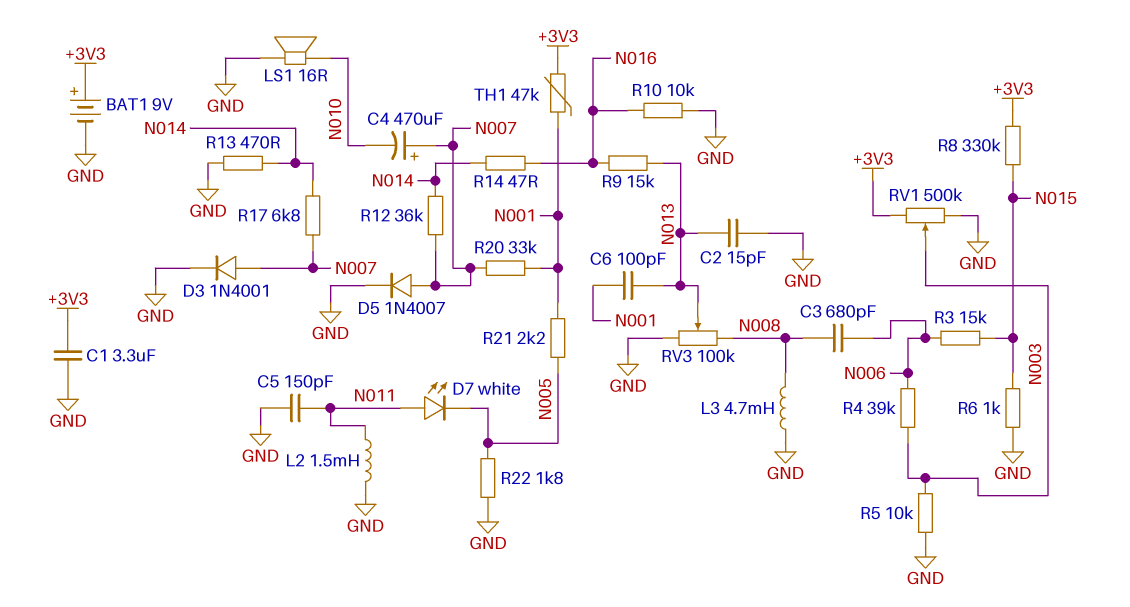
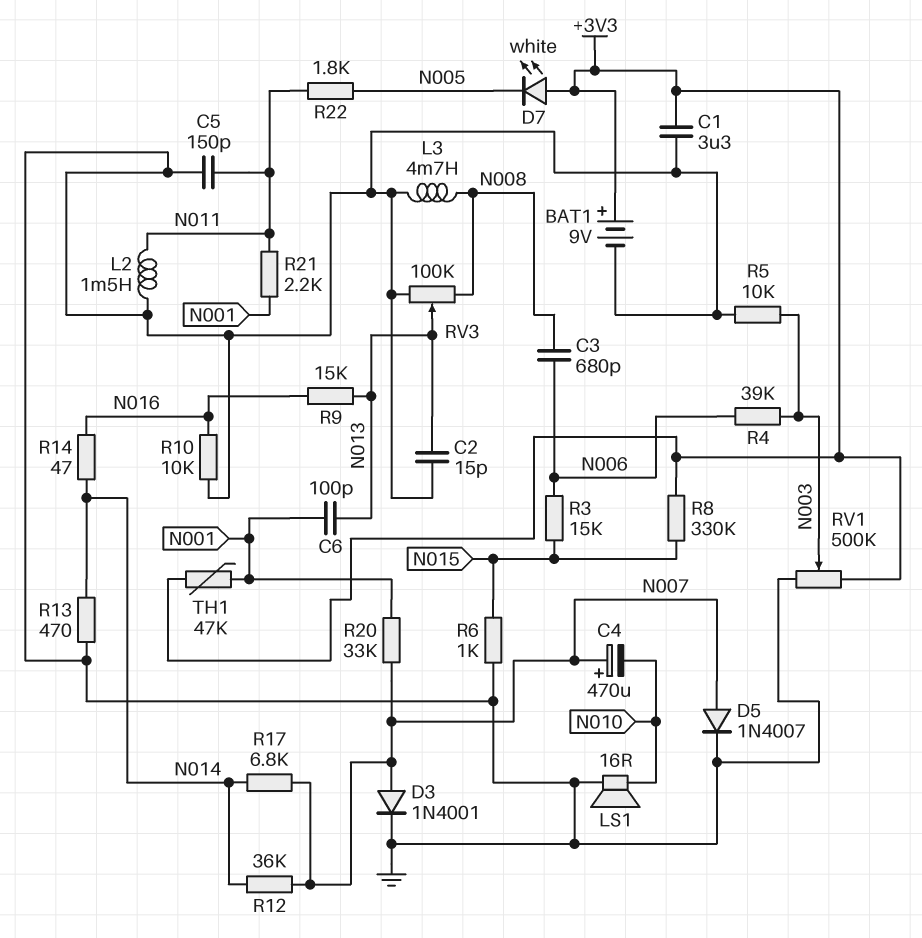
D7: LED white (A N011, K N005) -> LED white (A +3V3, K N005)
R21: 2.2k (N001, N005) -> 2.2k (N001, N011)
R22: 1.8k (GND, N005) -> 1.8k (N005, N011)

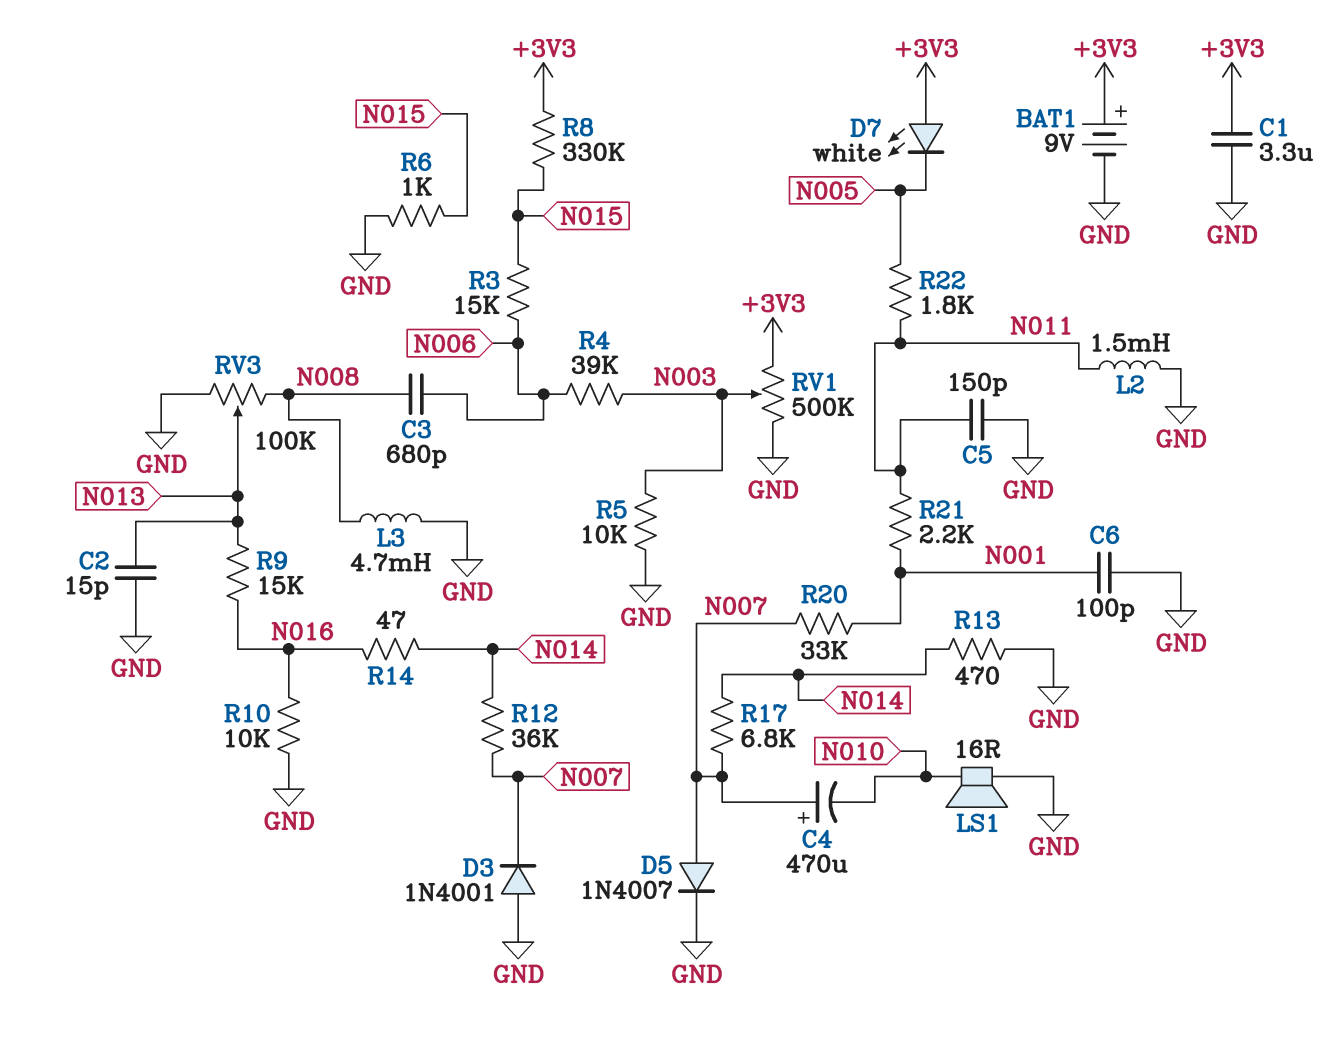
C6: 100pF (N001, N013) -> 100pF (GND, N001)
D3: diode 1N4001 (A N007, K GND) -> diode 1N4001 (A GND, K N007)
TH1: 47k (+3V3, N001) -> none

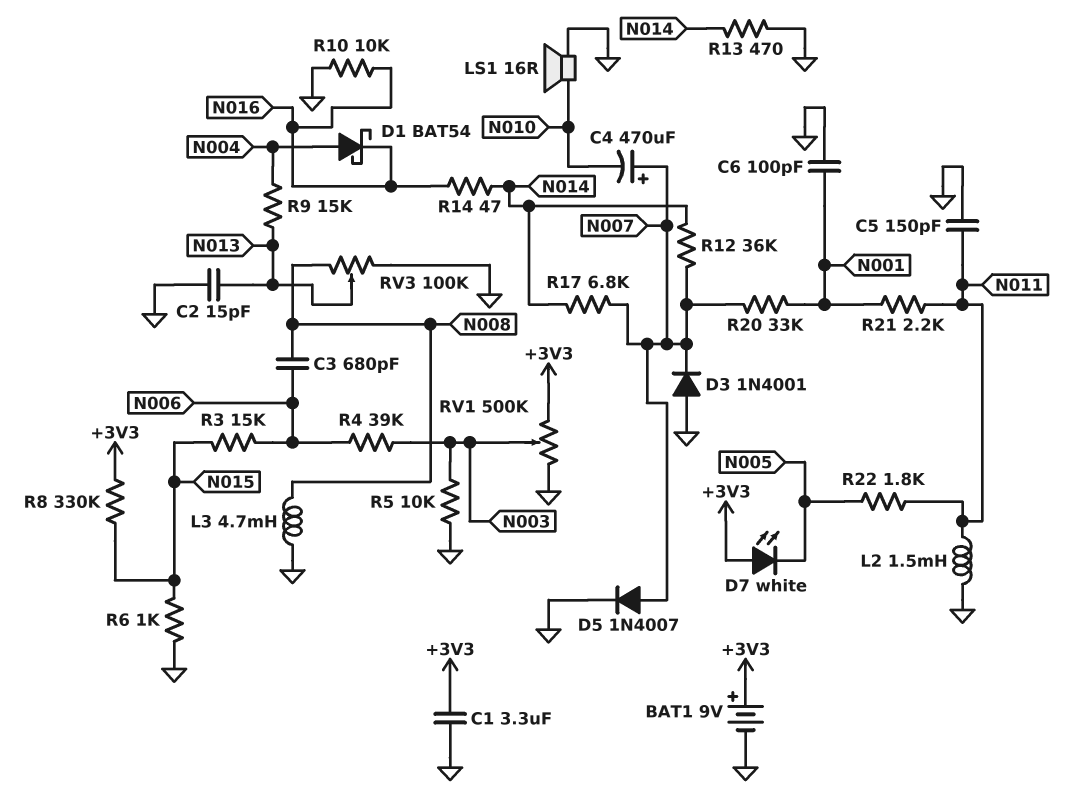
D1: none -> schottky BAT54 (A N004, K N016)
R9: 15k (N013, N016) -> 15k (N004, N013)

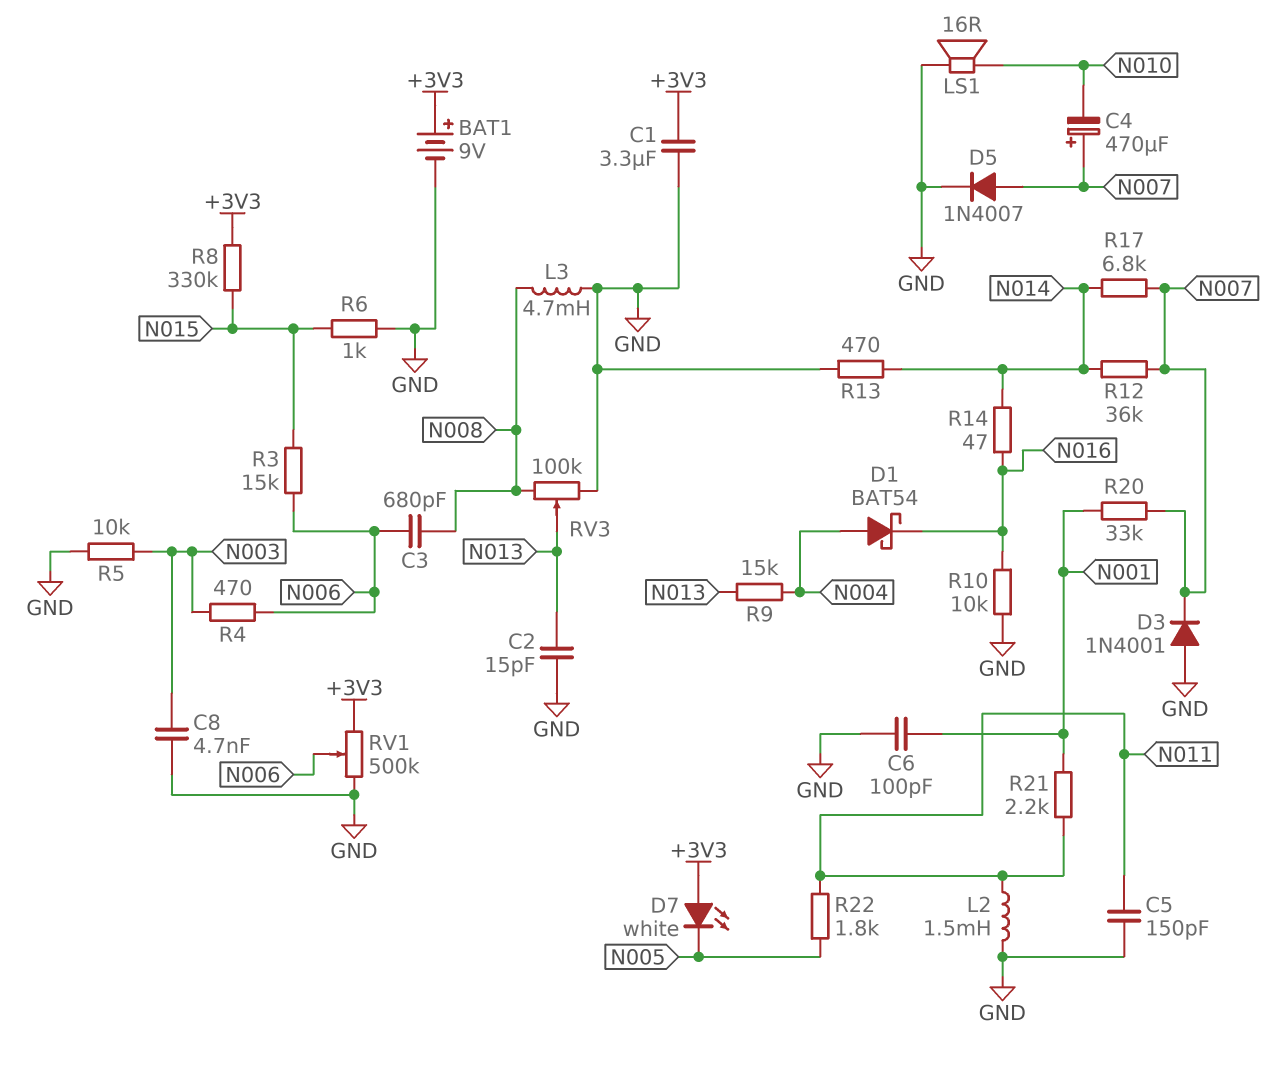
C8: none -> 4.7nF (GND, N003)
R4: 39k (N003, N006) -> 470 (N003, N006)
RV1: 500k (+3V3, GND, wiper N003) -> 500k (+3V3, GND, wiper N006)

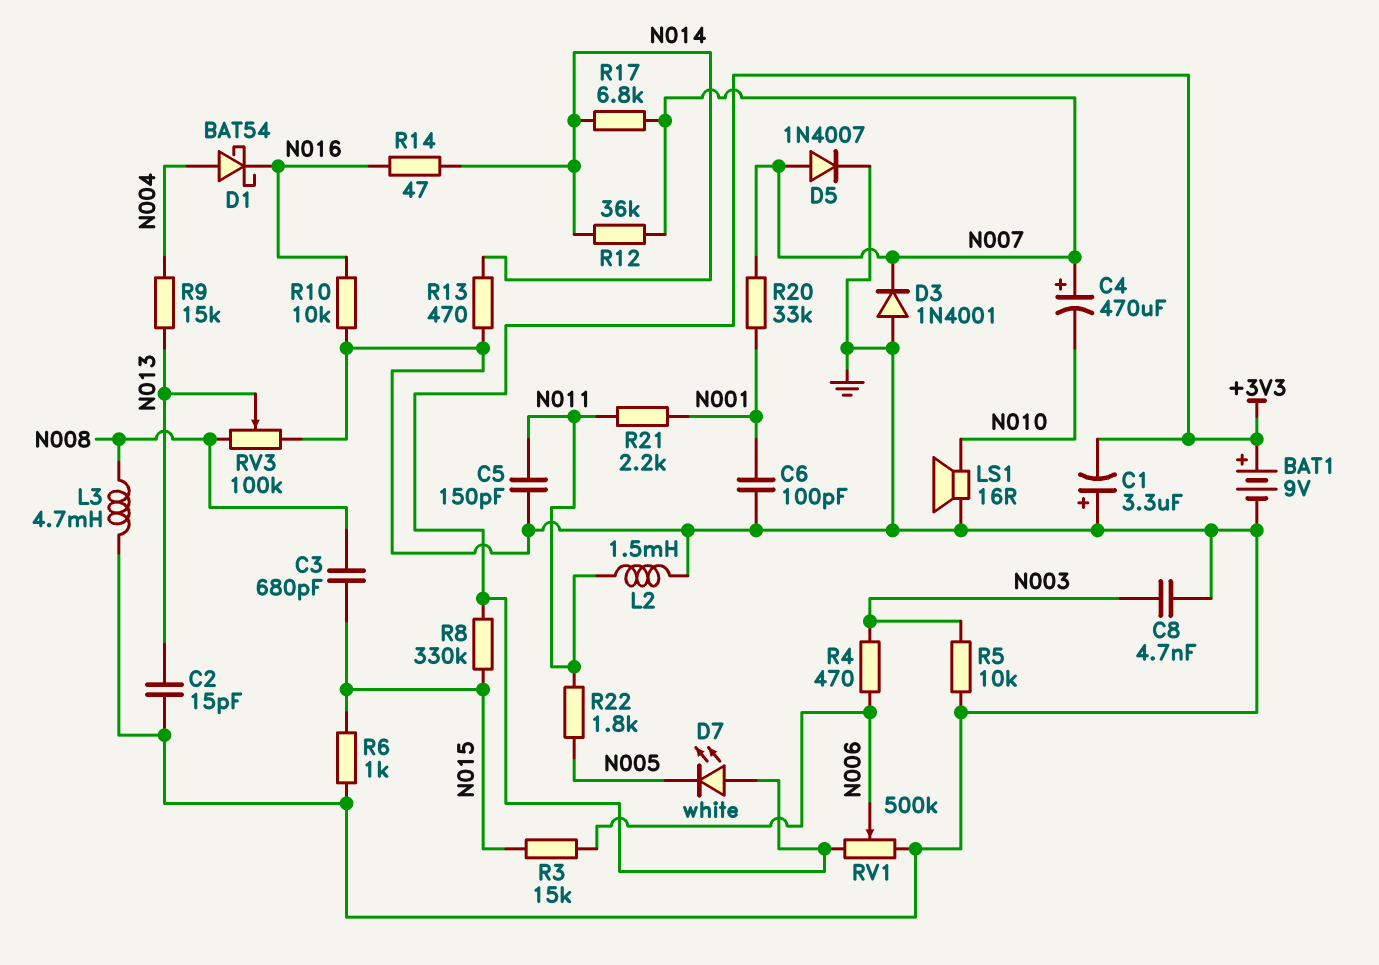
C1: 3.3uF (+3V3, GND) -> 3.3uF (plus GND, minus +3V3)
C3: 680pF (N006, N008) -> 680pF (N008, N015)

